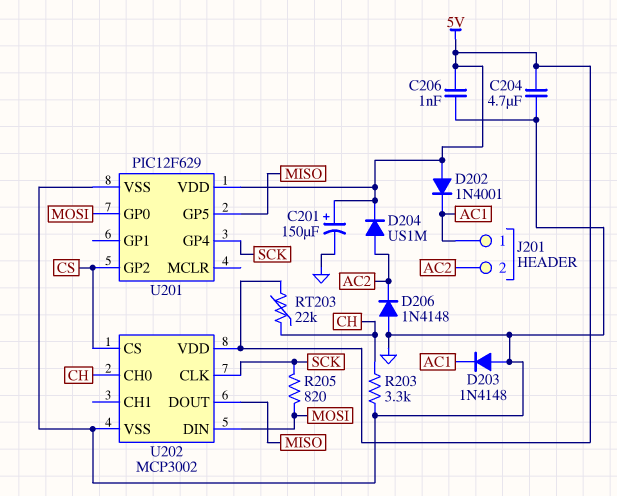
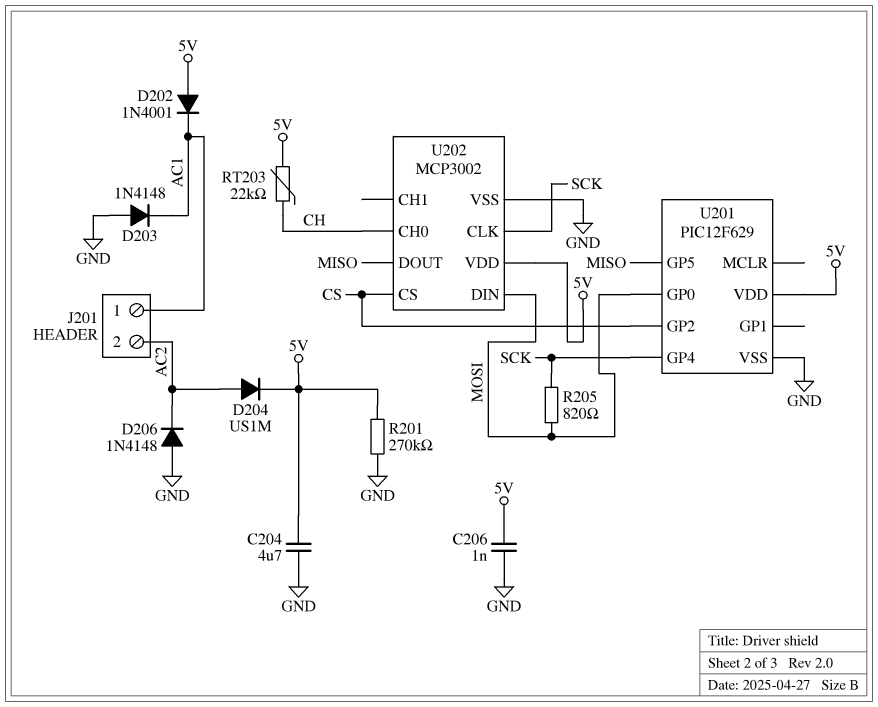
C201: 150uF (plus 5V, minus GND) -> none
R201: none -> 270k (5V, GND)
R203: 3.3k (CH, GND) -> none

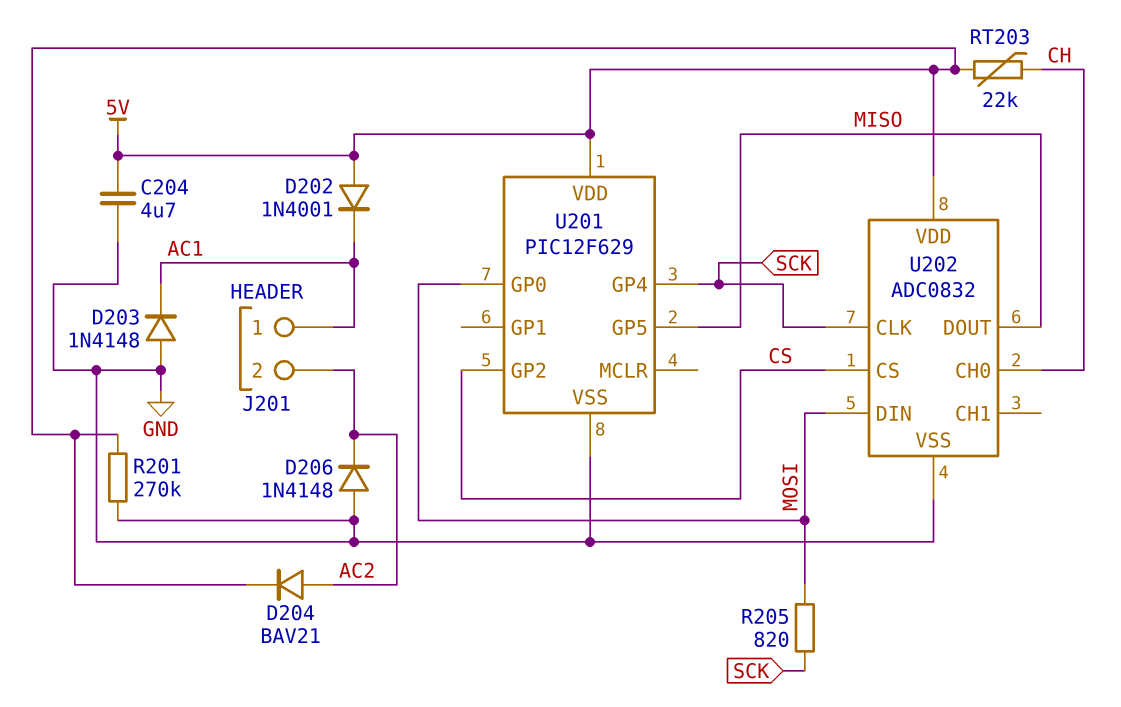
C206: 1nF (5V, GND) -> none
D204: diode US1M (A AC2, K 5V) -> diode BAV21 (A AC2, K 5V)
U202: MCP3002 -> ADC0832

